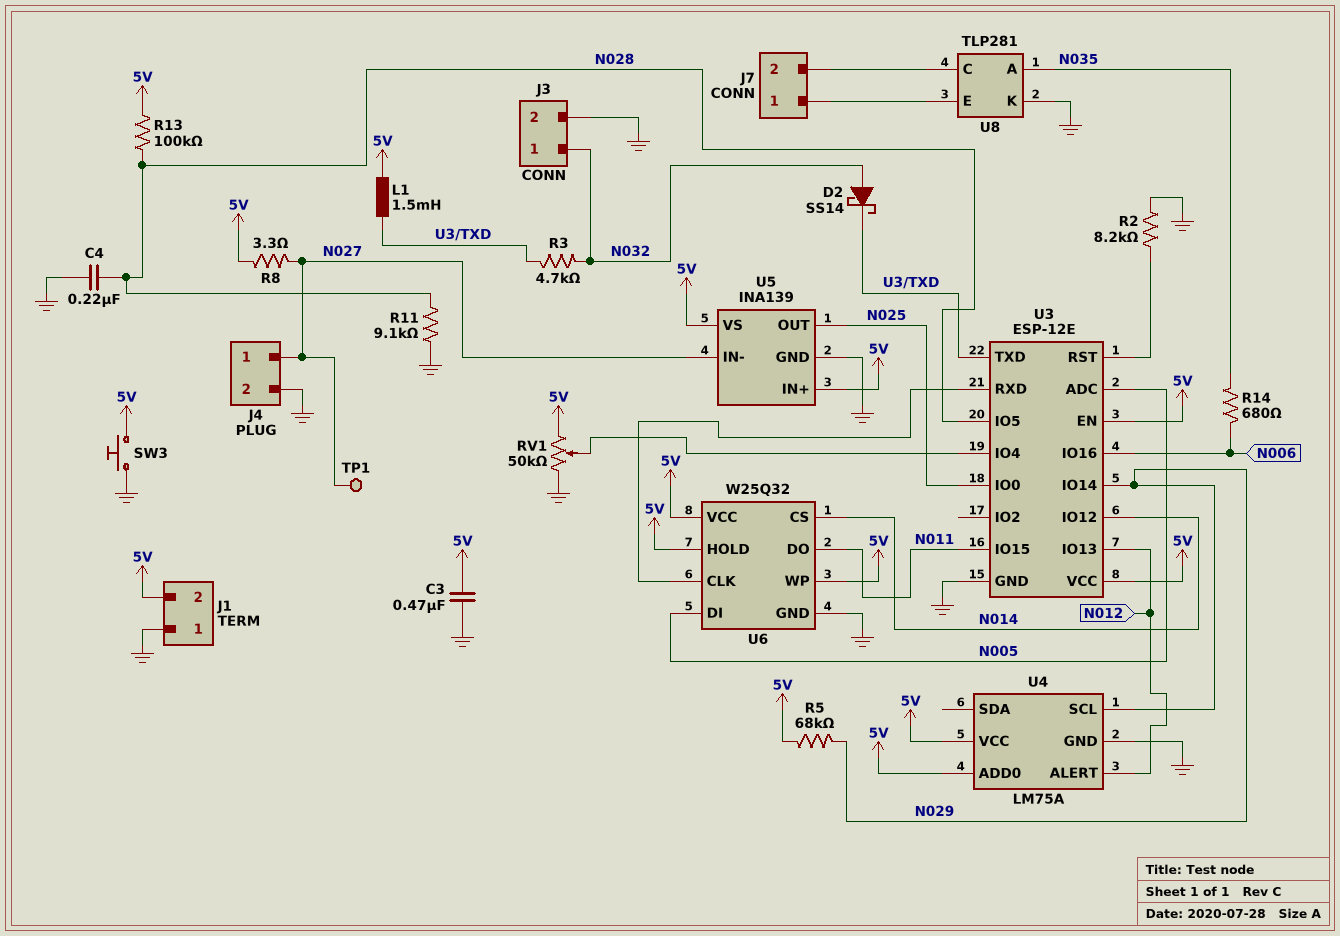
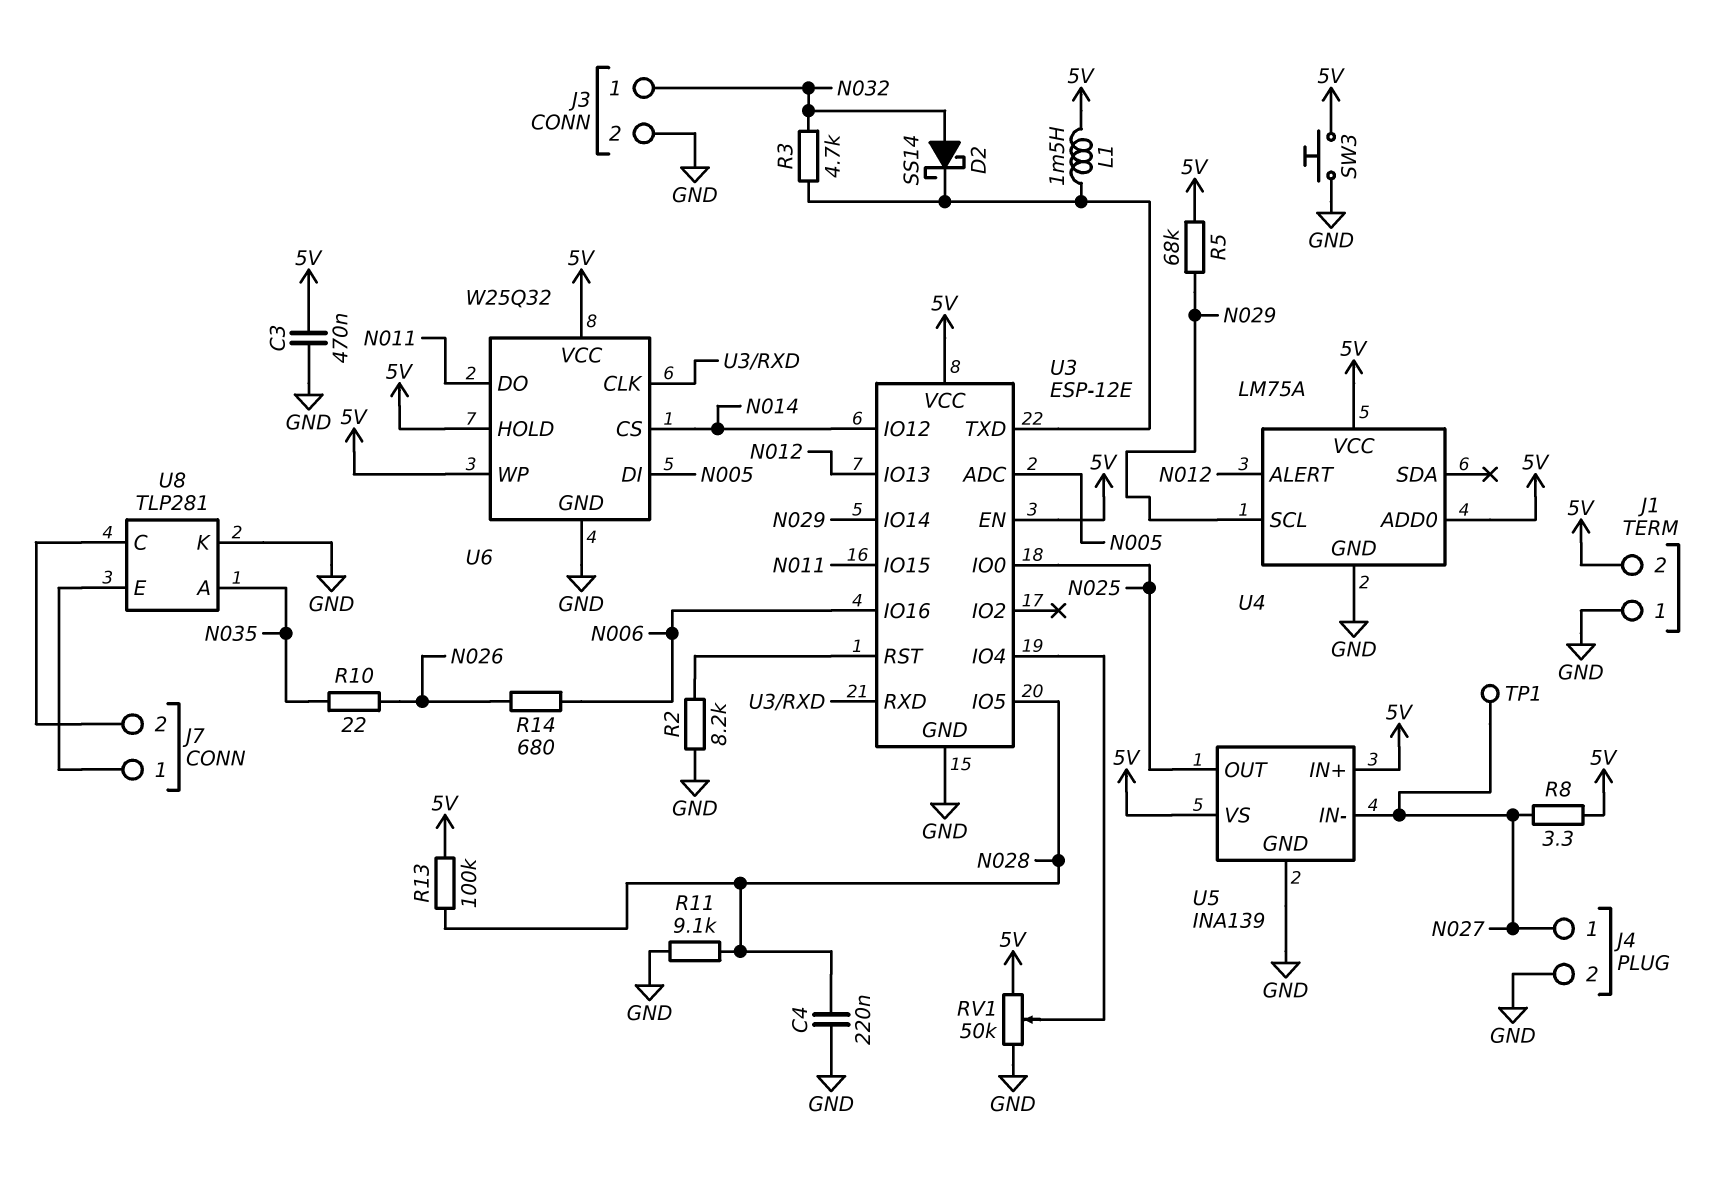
R10: none -> 22 (N026, N035)
R14: 680 (N006, N035) -> 680 (N006, N026)

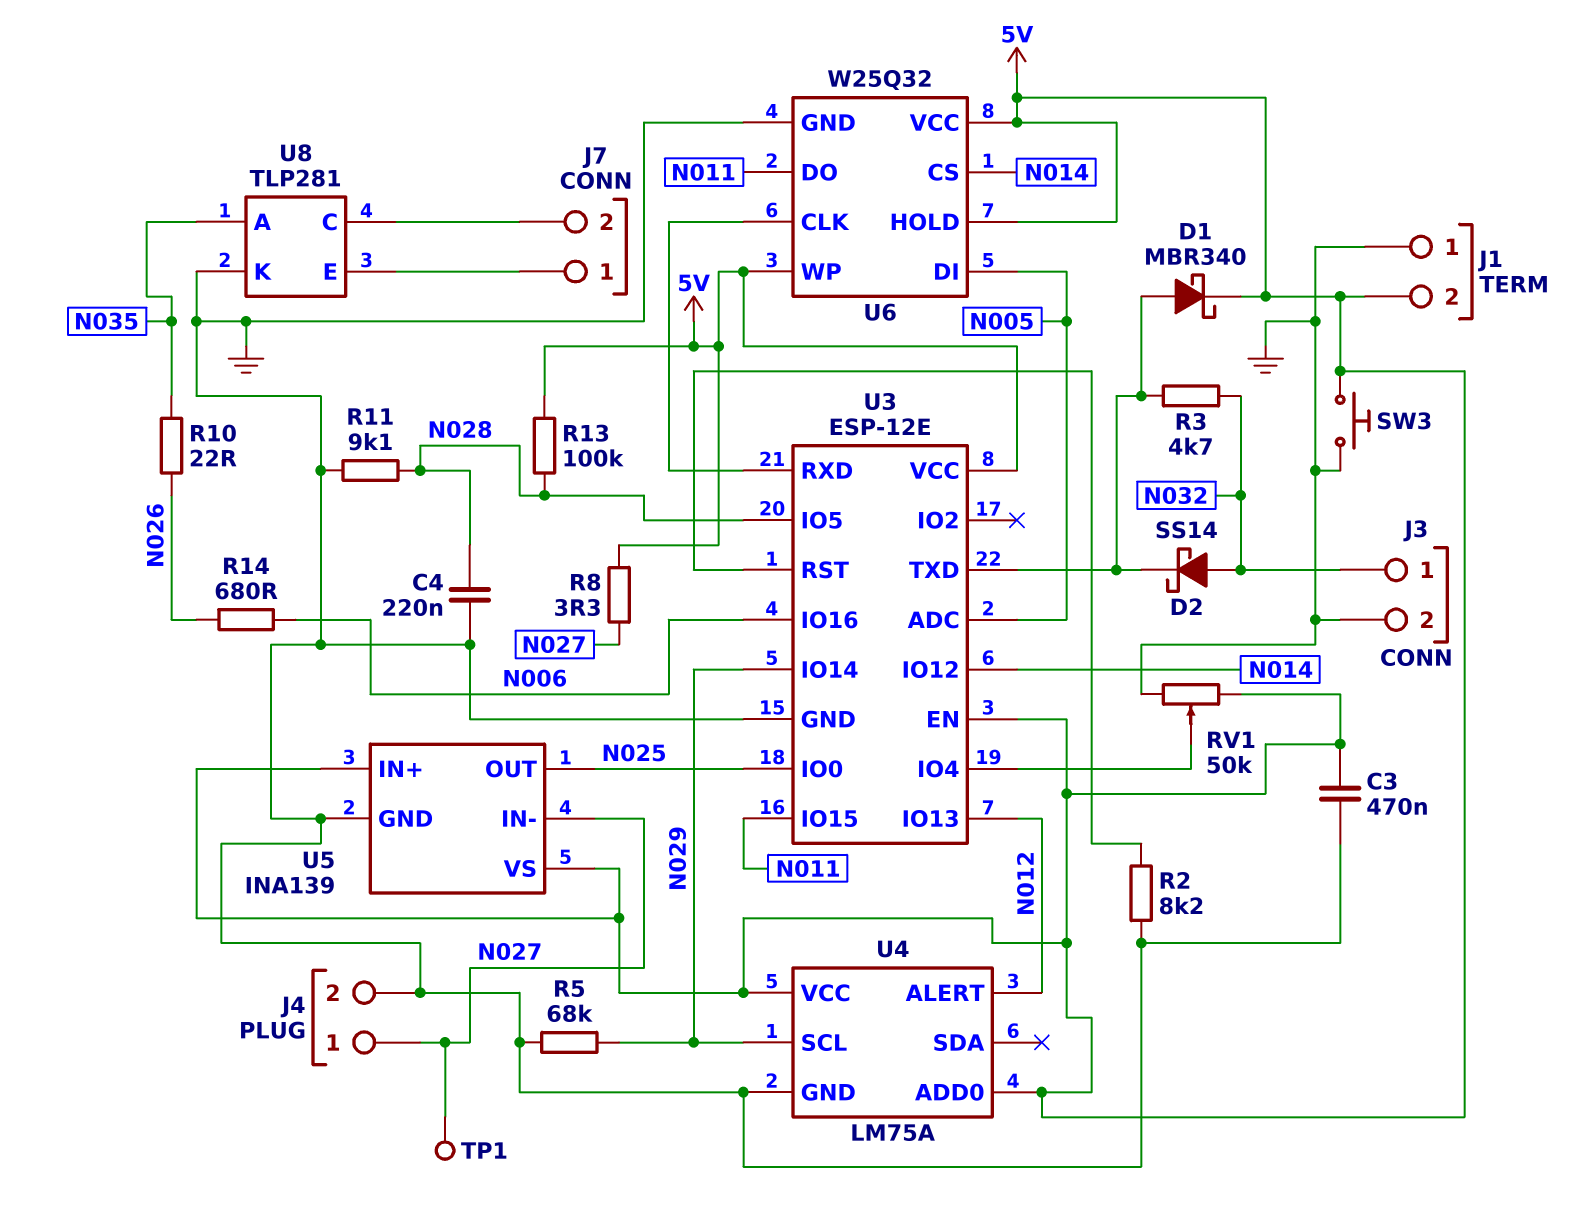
D1: none -> schottky MBR340 (A U3/TXD, K 5V)
L1: 1.5mH (5V, U3/TXD) -> none
R5: 68k (5V, N029) -> 68k (GND, N029)

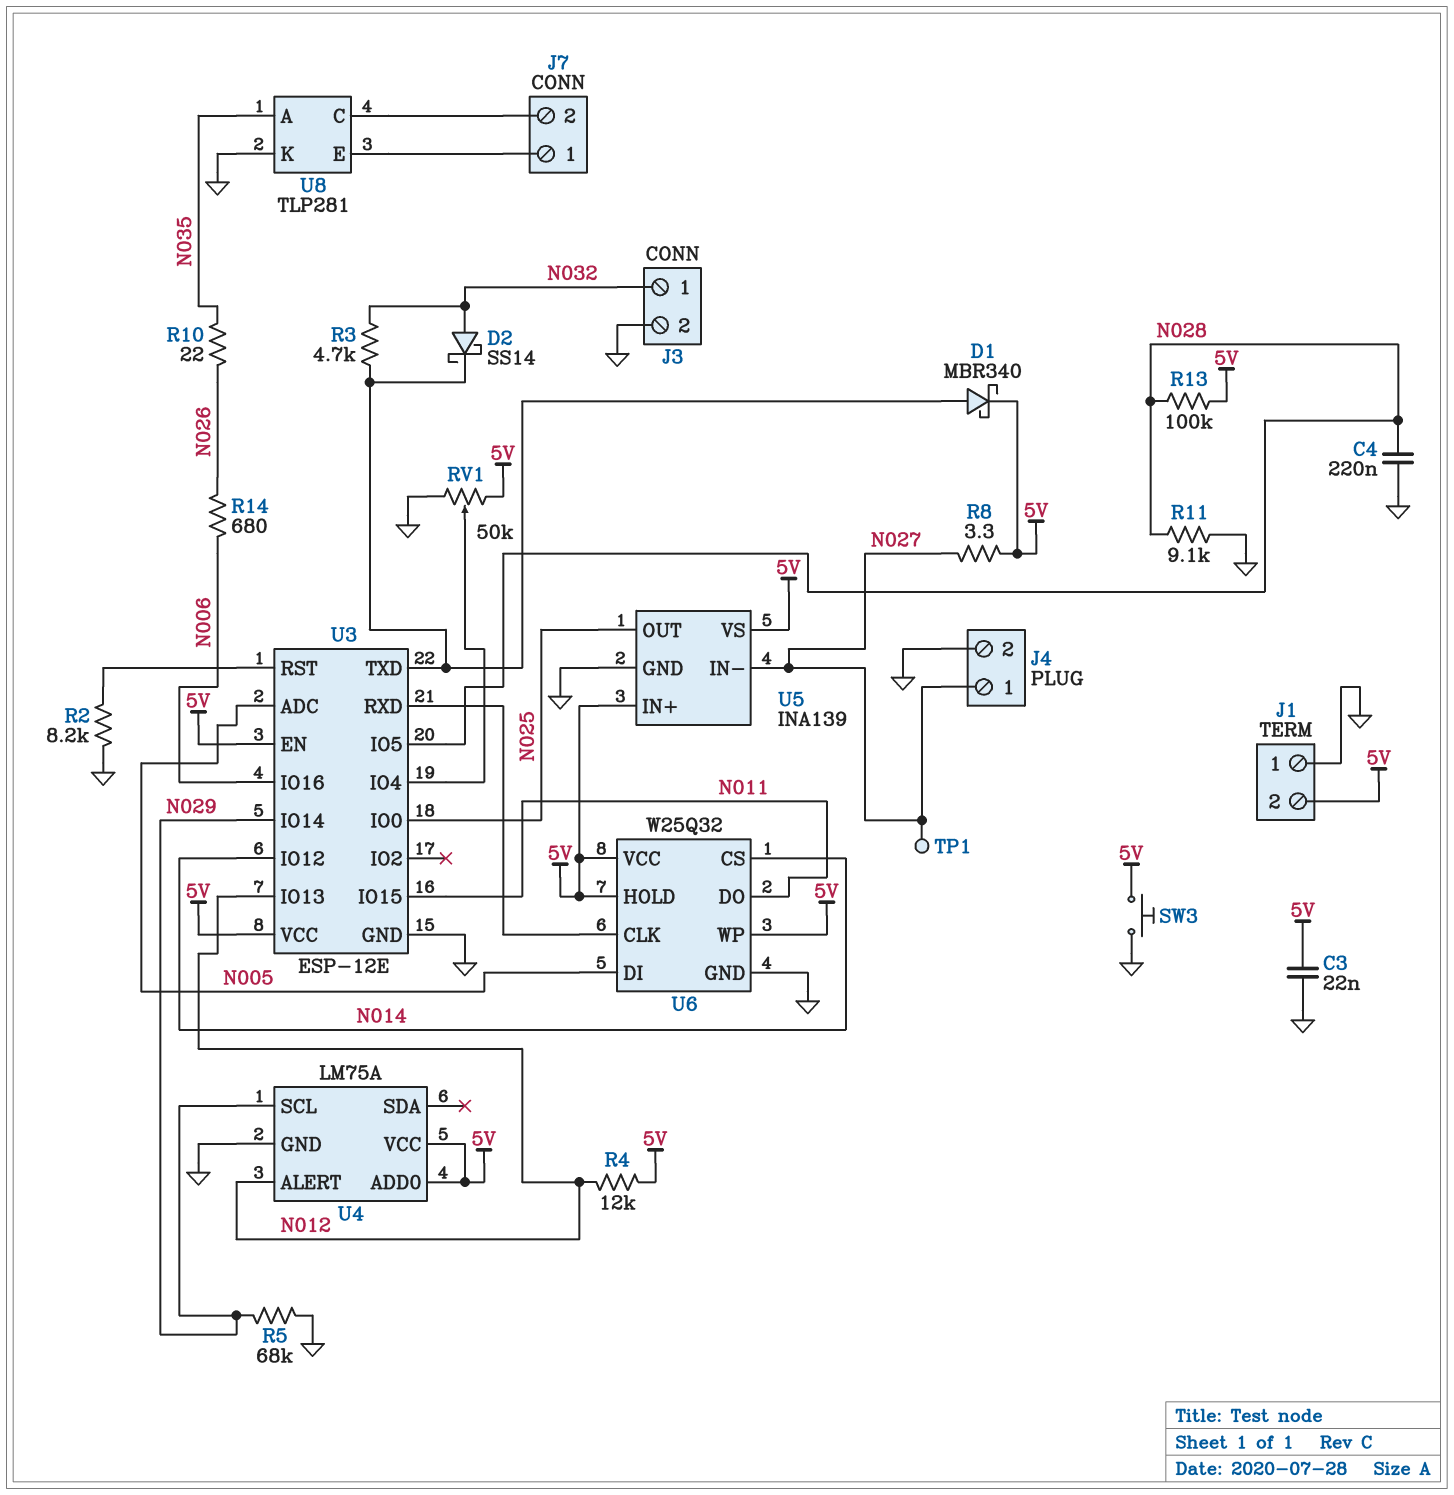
C3: 470nF (5V, GND) -> 22nF (5V, GND)
R4: none -> 12k (5V, N012)

